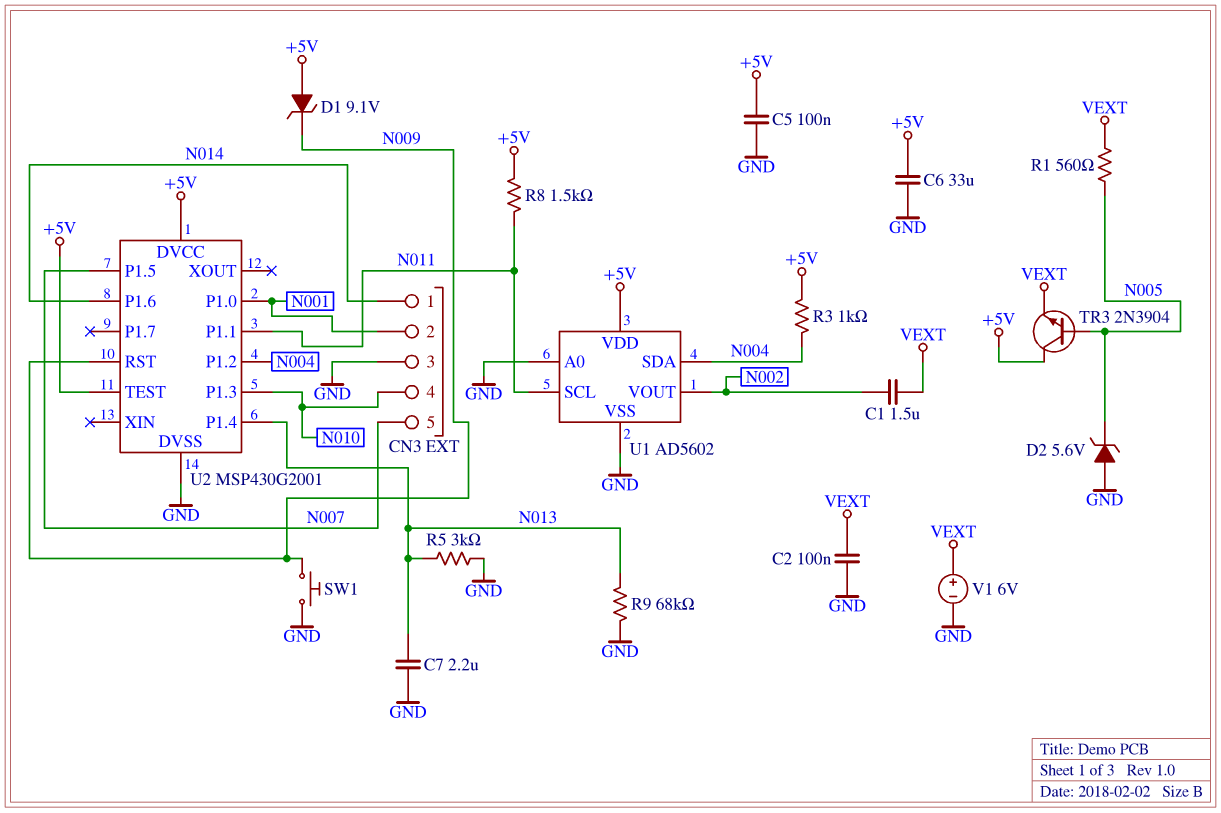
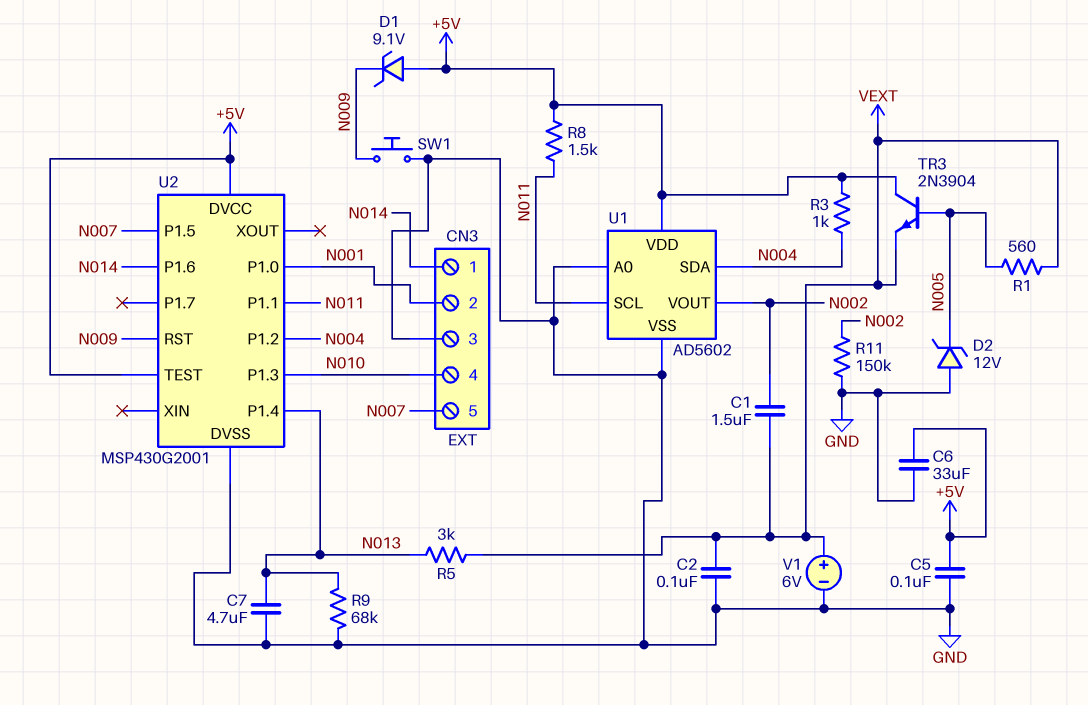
C7: 2.2uF (GND, N013) -> 4.7uF (GND, N013)
D2: zener 5.6V (A GND, K N005) -> zener 12V (A GND, K N005)
R5: 3k (GND, N013) -> 3k (N013, VEXT)
R11: none -> 150k (GND, N002)

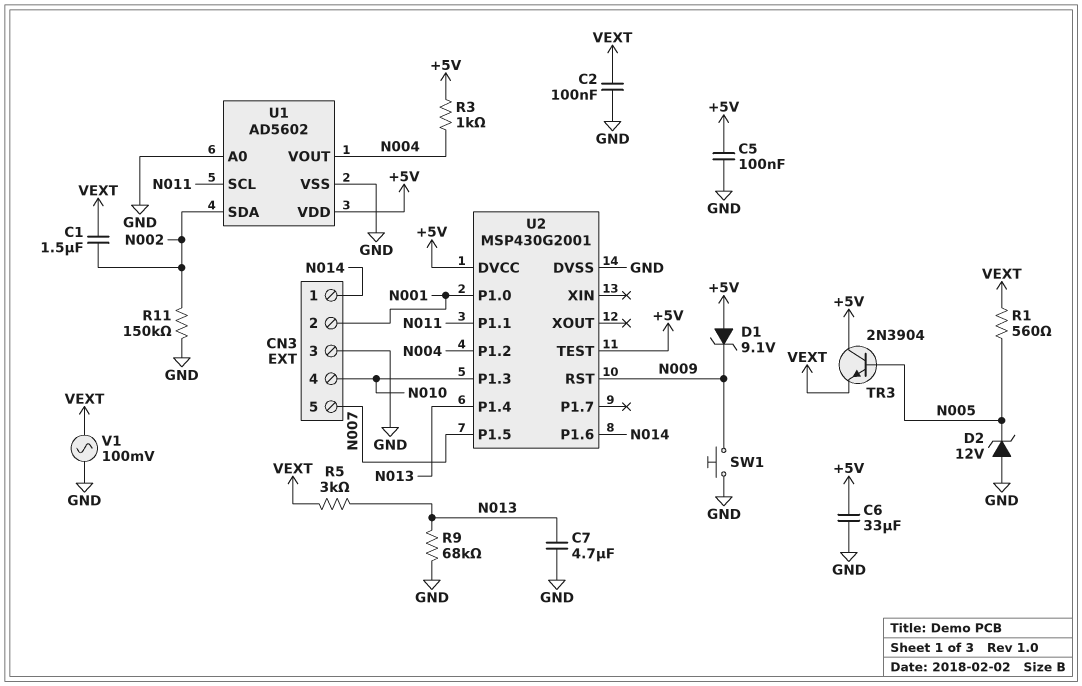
R8: 1.5k (+5V, N011) -> none
U1 pin SDA: N004 -> N002
U1 pin VOUT: N002 -> N004
V1: 6V (plus VEXT, minus GND) -> AC 100mV (GND, VEXT)

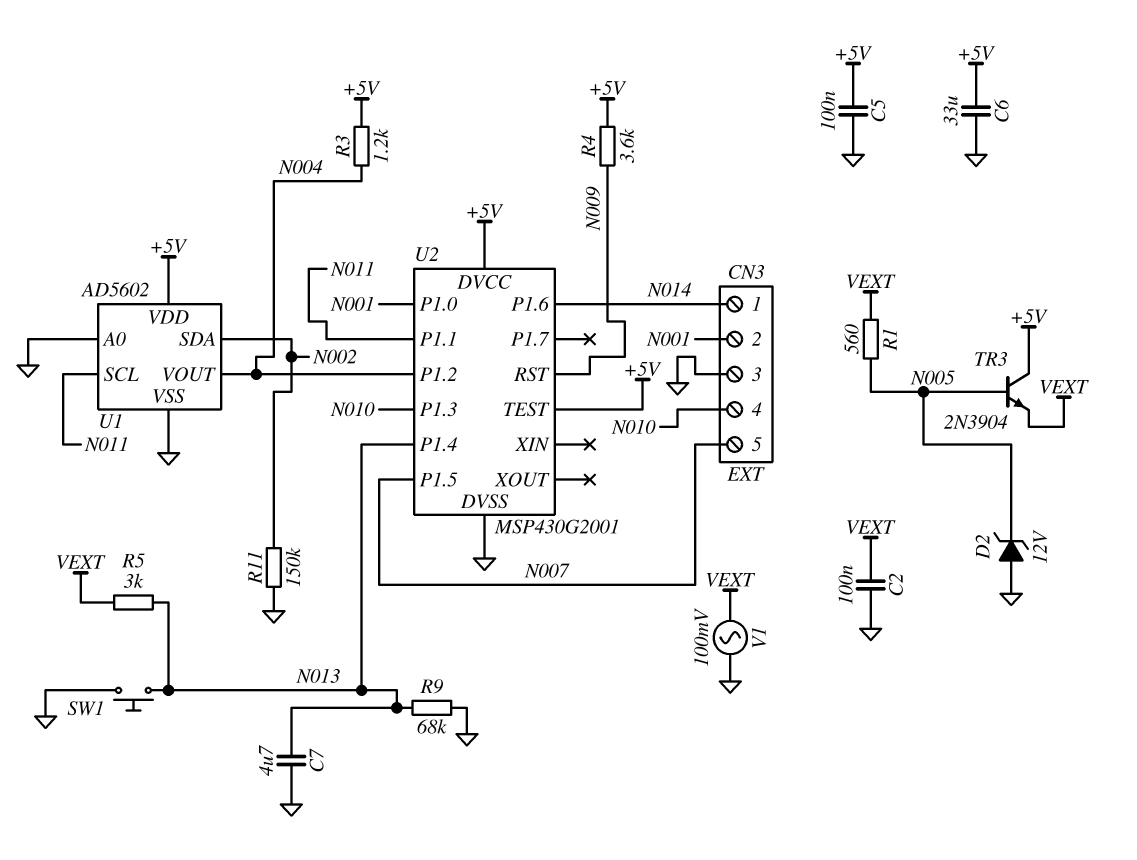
C1: 1.5uF (N002, VEXT) -> none
D1: zener 9.1V (A +5V, K N009) -> none
R3: 1k (+5V, N004) -> 1.2k (+5V, N004)
R4: none -> 3.6k (+5V, N009)
SW1: button (GND, N009) -> button (GND, N013)

